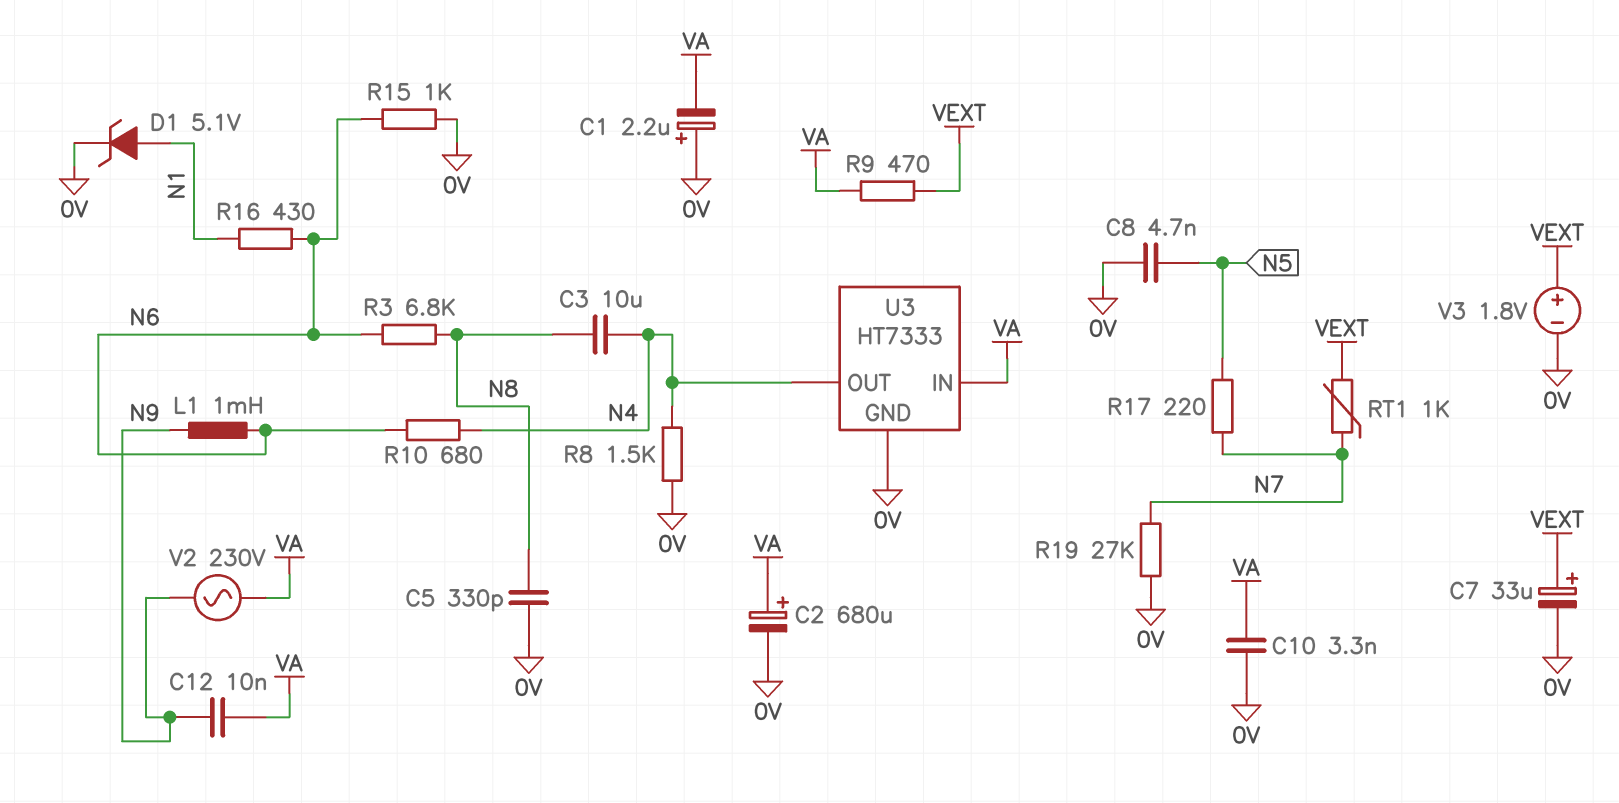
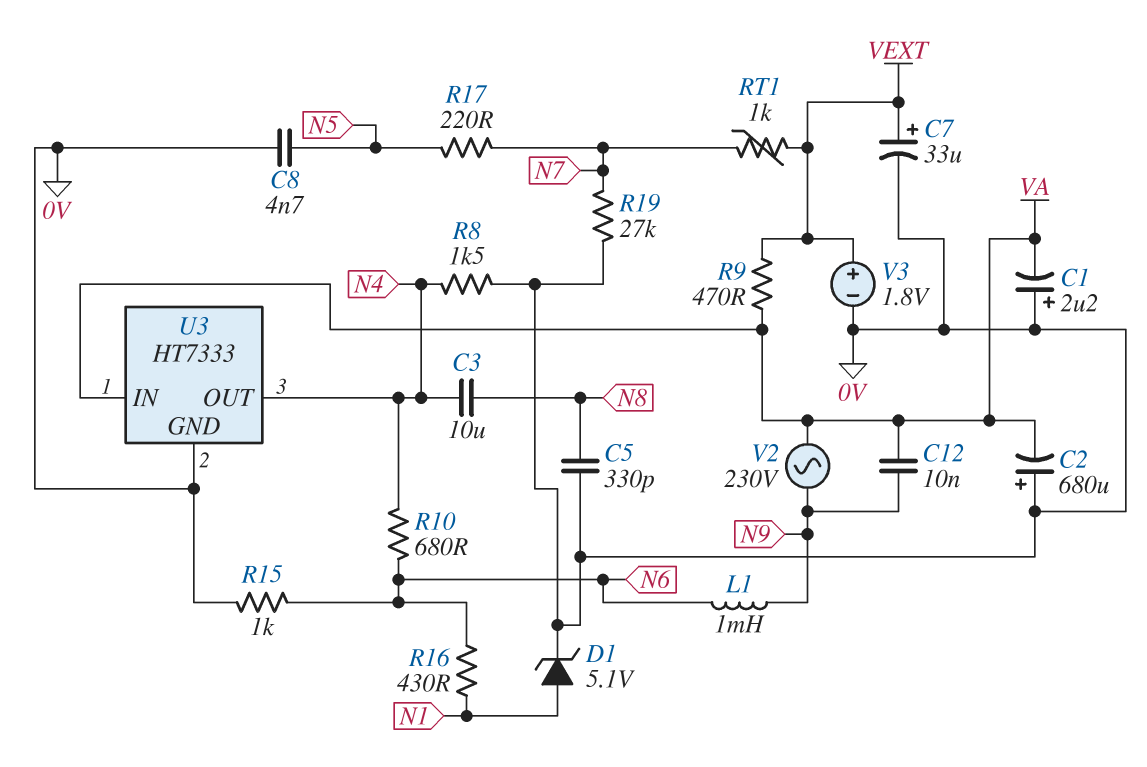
C2: 680uF (plus VA, minus 0V) -> 680uF (plus 0V, minus VA)
C10: 3.3nF (0V, VA) -> none
R3: 6.8k (N6, N8) -> none

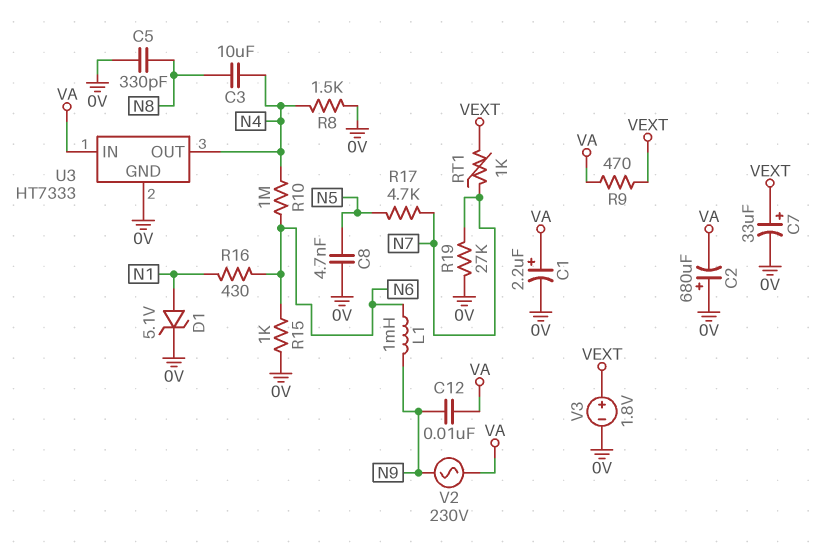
C1: 2.2uF (plus 0V, minus VA) -> 2.2uF (plus VA, minus 0V)
R10: 680 (N4, N6) -> 1M (N4, N6)
R17: 220 (N5, N7) -> 4.7k (N5, N7)

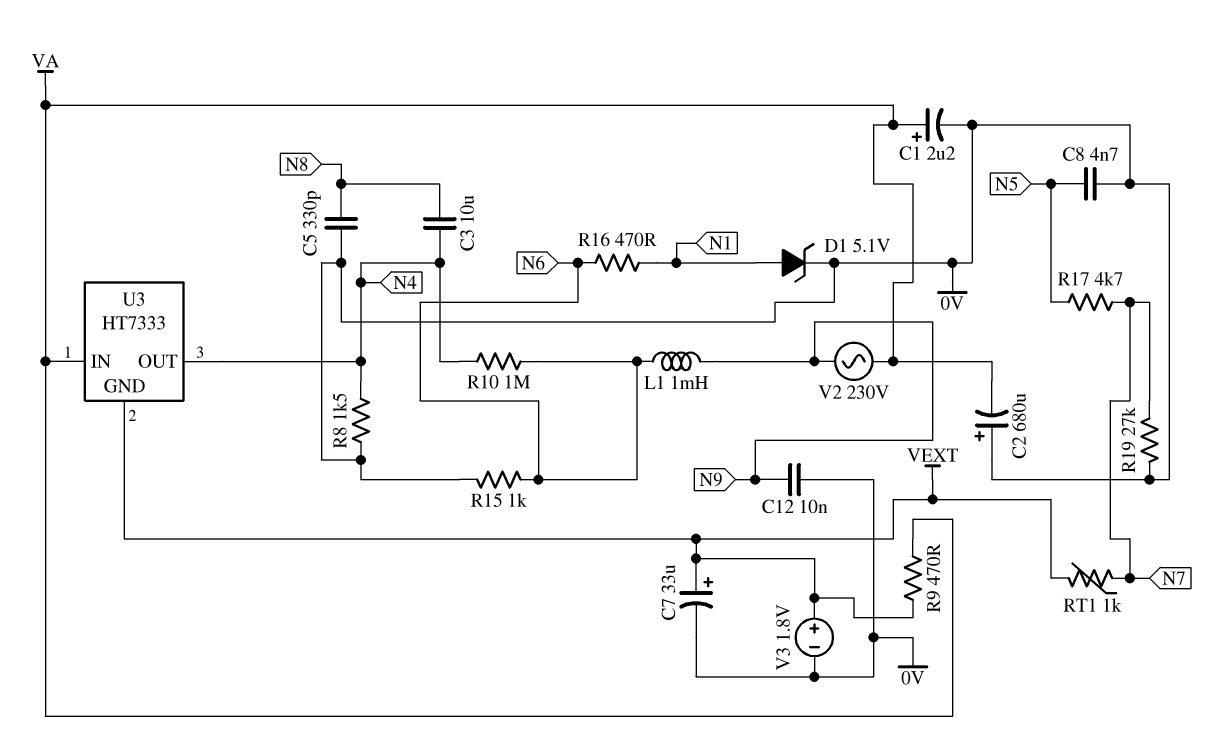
C12: 10nF (N9, VA) -> 10nF (0V, N9)
R16: 430 (N1, N6) -> 470 (N1, N6)
U3 pin GND: 0V -> VEXT

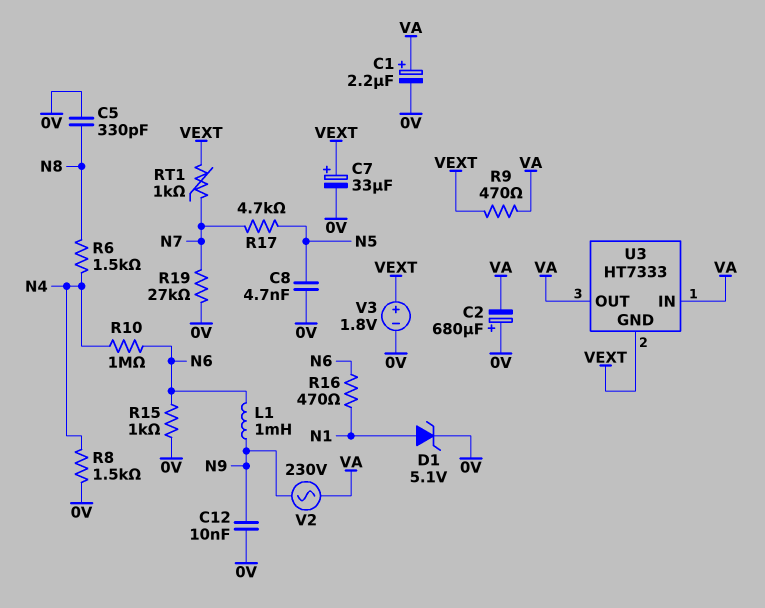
C3: 10uF (N4, N8) -> none
R6: none -> 1.5k (N4, N8)
U3 pin OUT: N4 -> VA

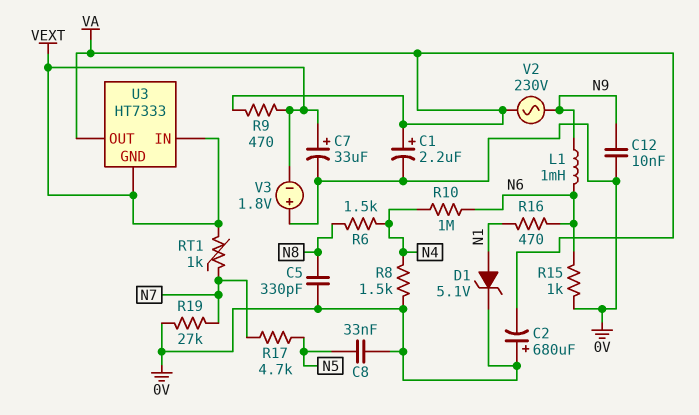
C8: 4.7nF (0V, N5) -> 33nF (0V, N5)
U3 pin IN: VA -> VEXT
V3: 1.8V (plus VEXT, minus 0V) -> 1.8V (plus 0V, minus VEXT)

